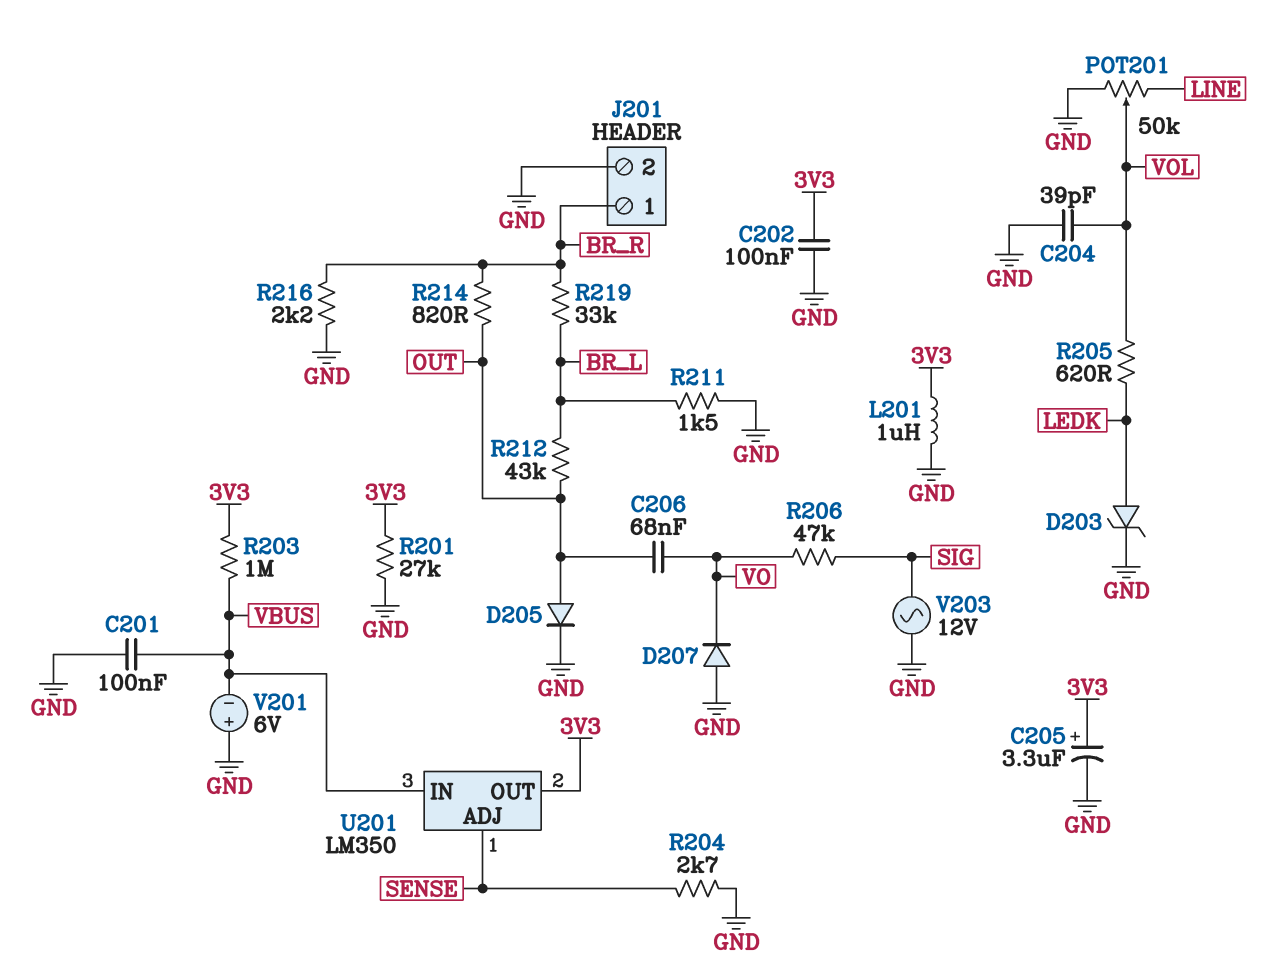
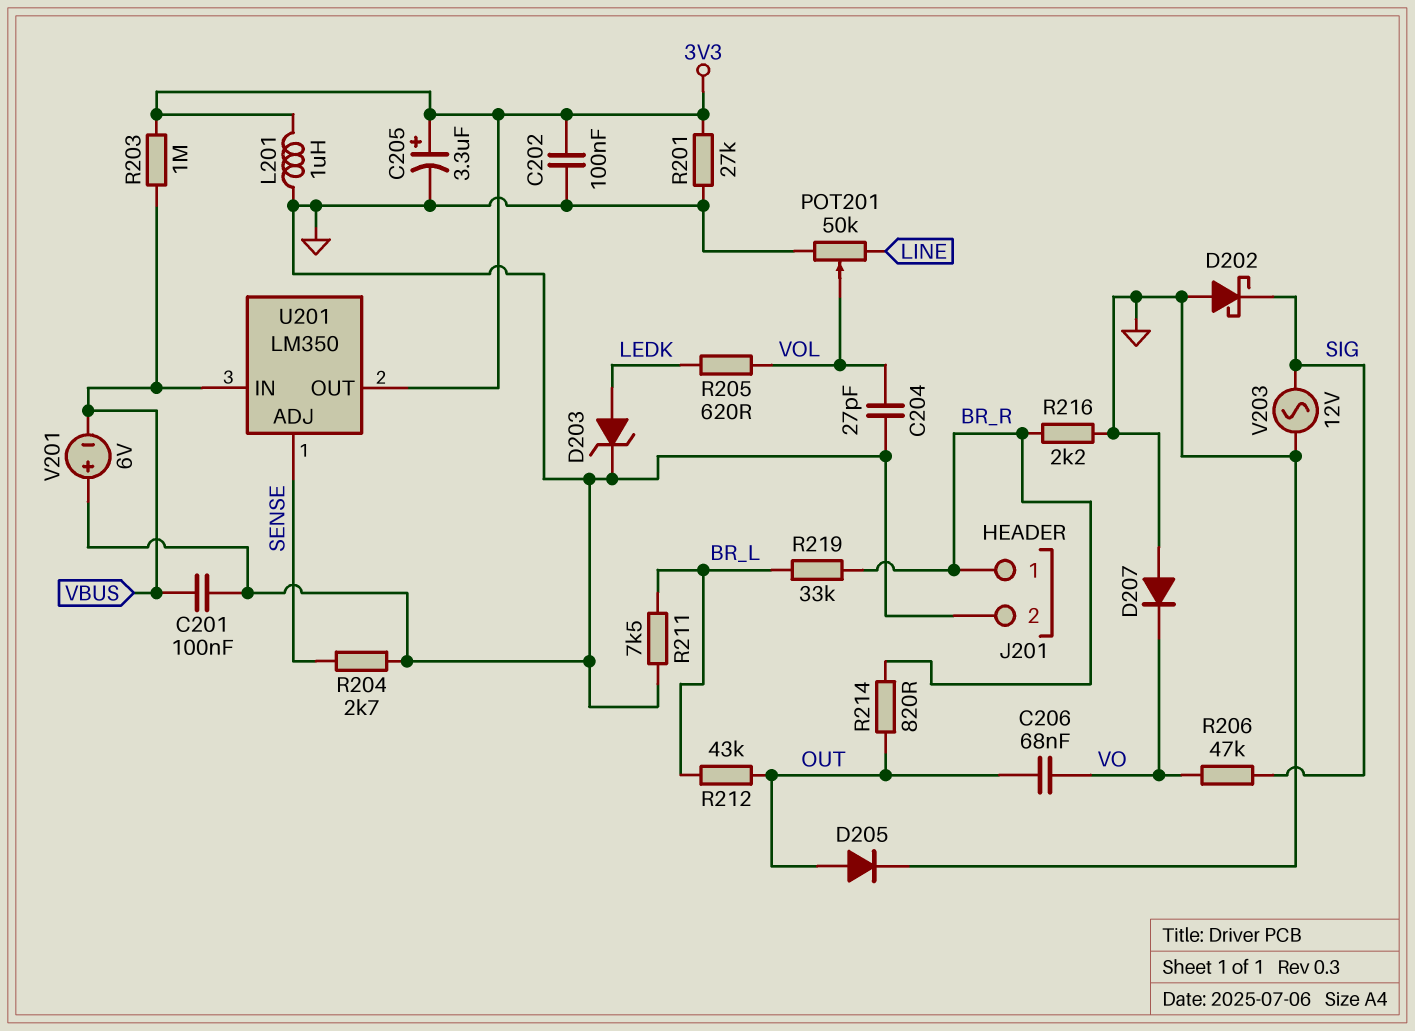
C204: 39pF (GND, VOL) -> 27pF (GND, VOL)
D202: none -> schottky (A GND, K SIG)
R211: 1.5k (BR_L, GND) -> 7.5k (BR_L, GND)

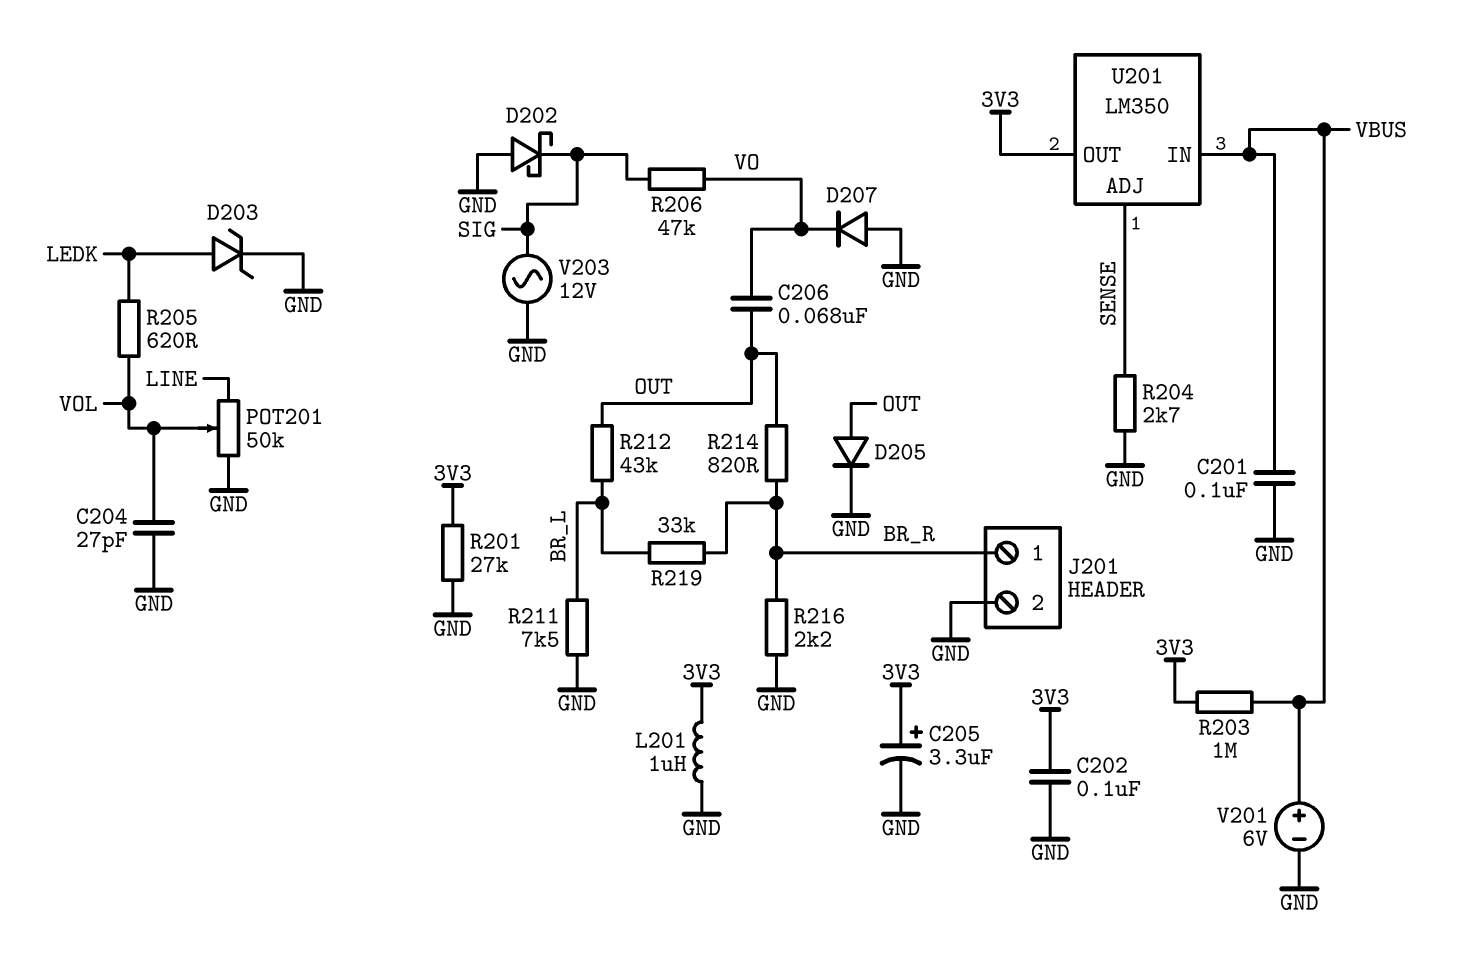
V201: 6V (plus GND, minus VBUS) -> 6V (plus VBUS, minus GND)

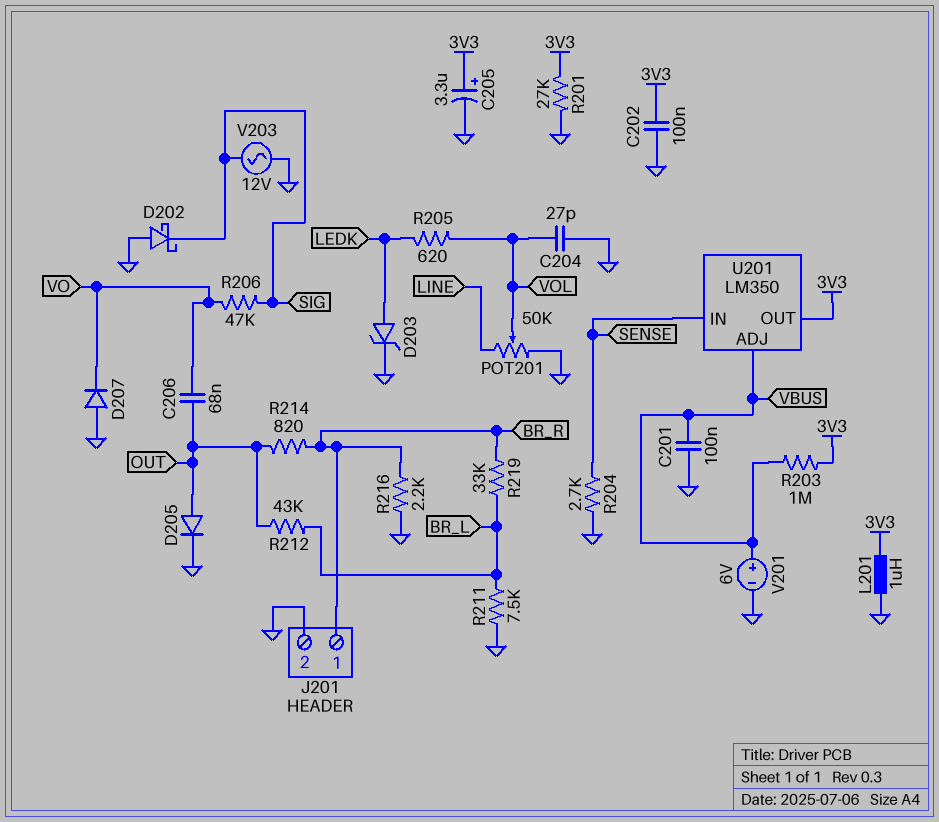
U201 pin ADJ: SENSE -> VBUS
U201 pin IN: VBUS -> SENSE

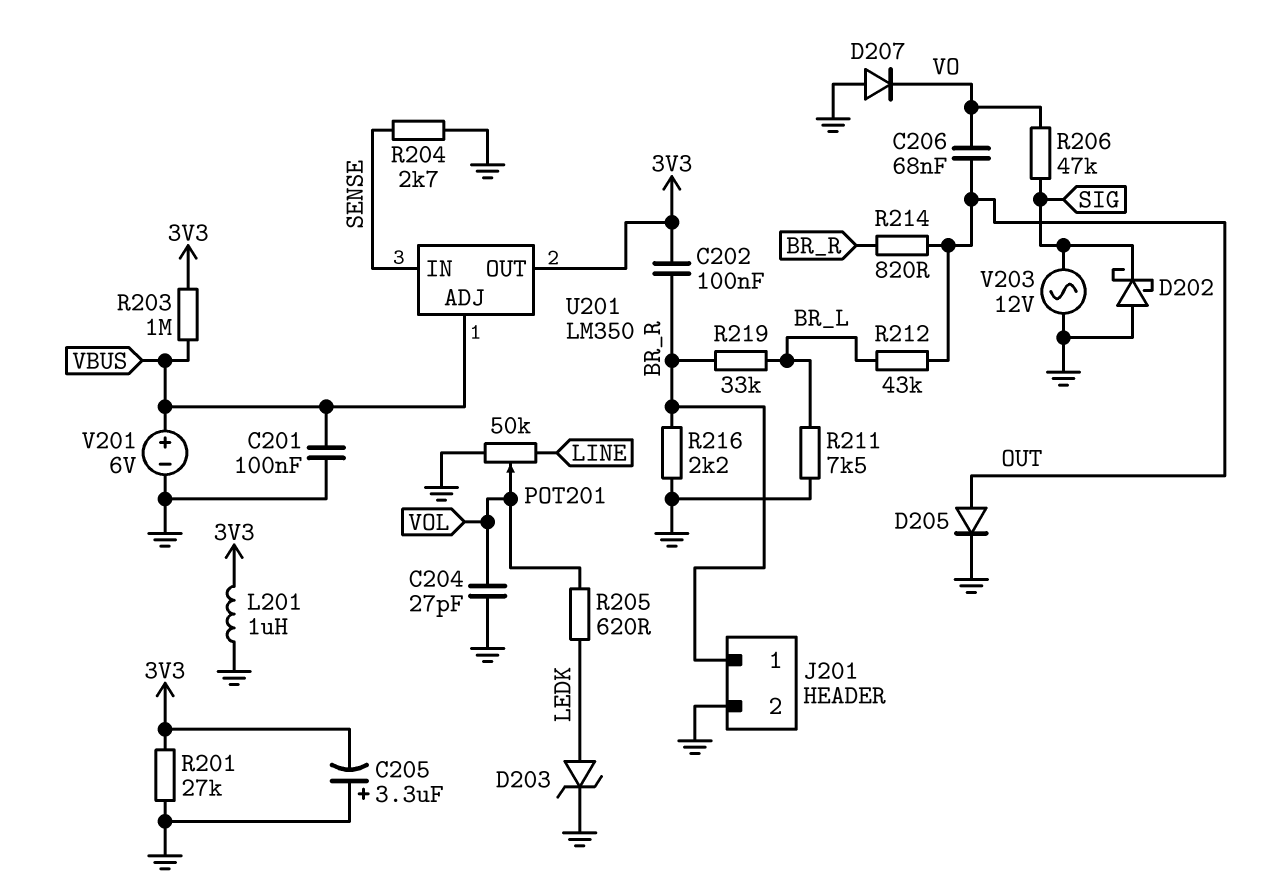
C202: 100nF (3V3, GND) -> 100nF (3V3, BR_R)
C205: 3.3uF (plus 3V3, minus GND) -> 3.3uF (plus GND, minus 3V3)

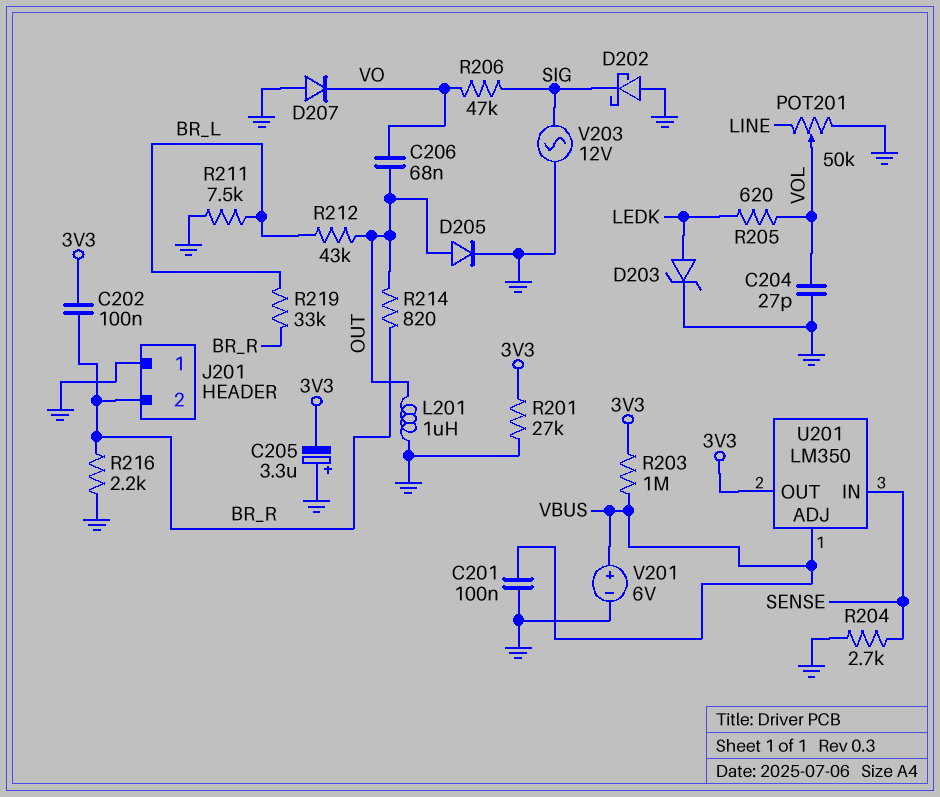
J201 pin 1: BR_R -> GND
J201 pin 2: GND -> BR_R
L201: 1uH (3V3, GND) -> 1uH (GND, OUT)

